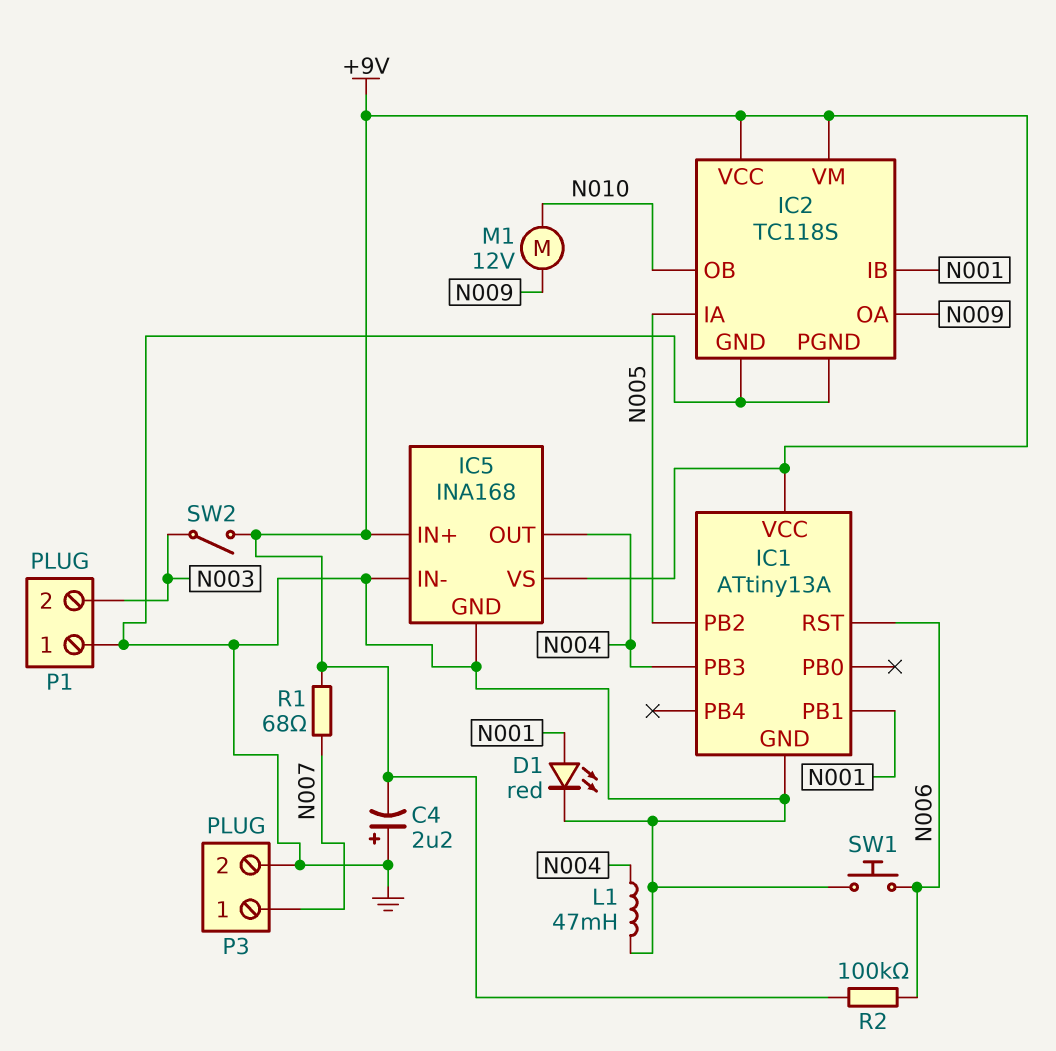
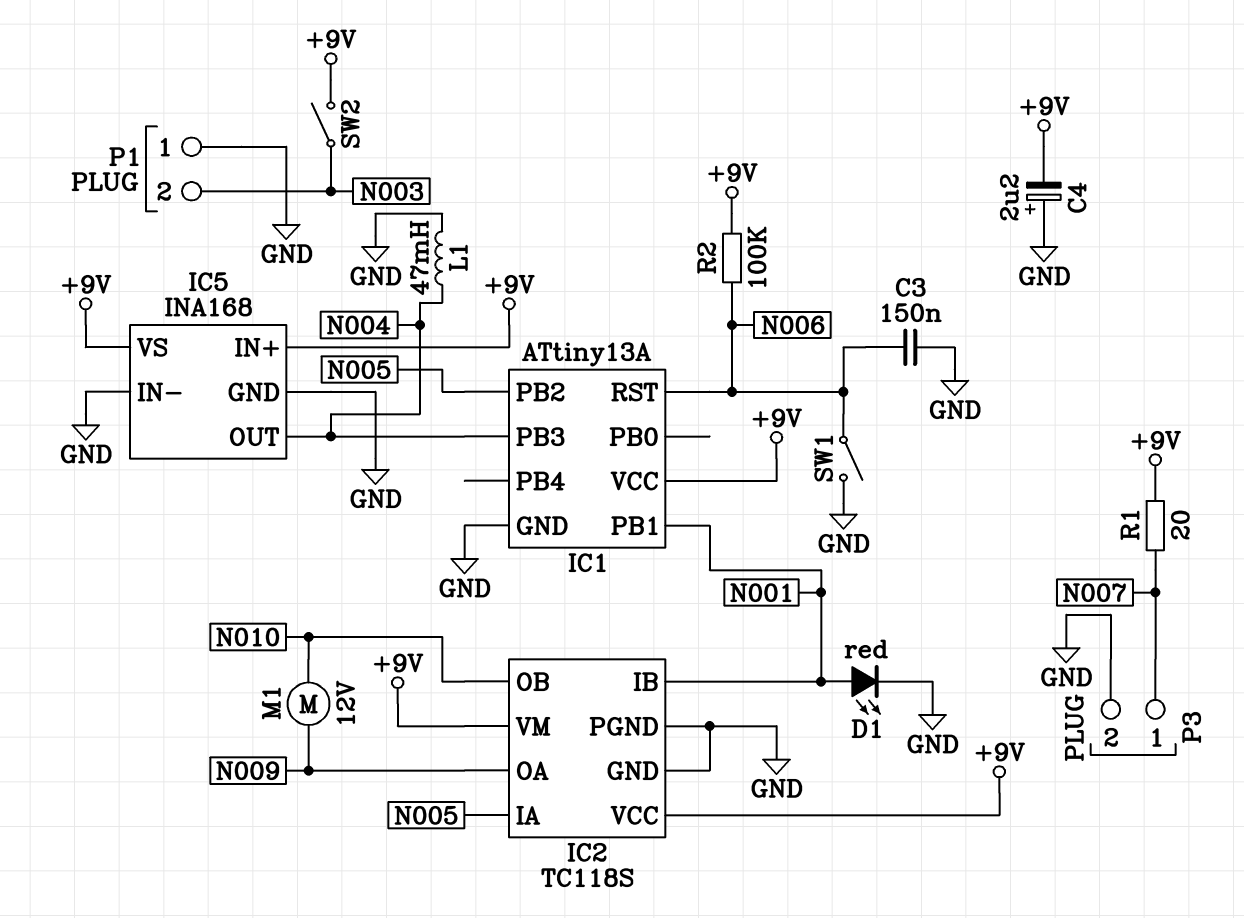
C3: none -> 150nF (GND, N006)
R1: 68 (+9V, N007) -> 20 (+9V, N007)
SW1: button (GND, N006) -> switch (GND, N006)

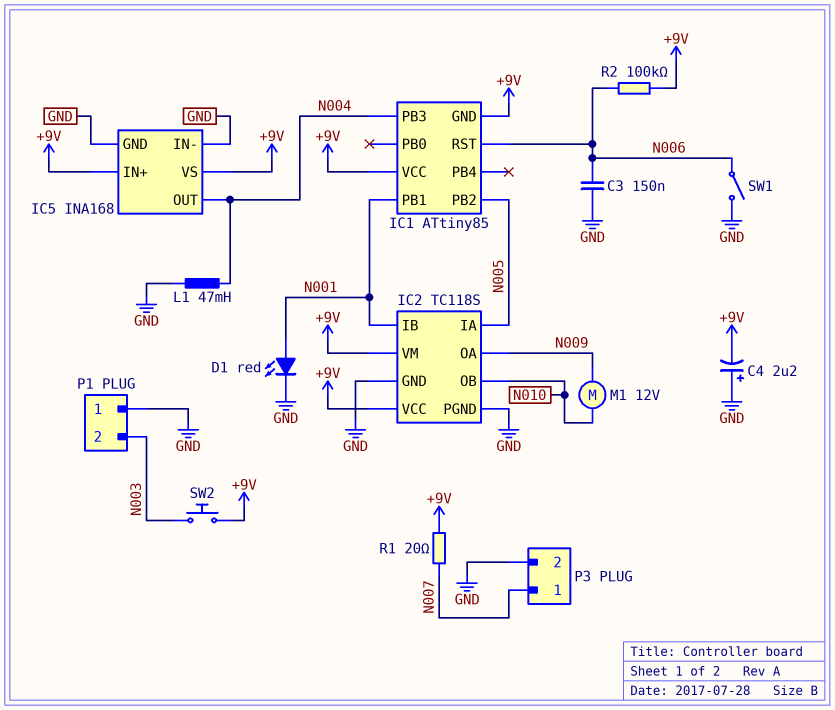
IC1: ATtiny13A -> ATtiny85
IC1 pin GND: GND -> +9V
SW2: switch (+9V, N003) -> button (+9V, N003)

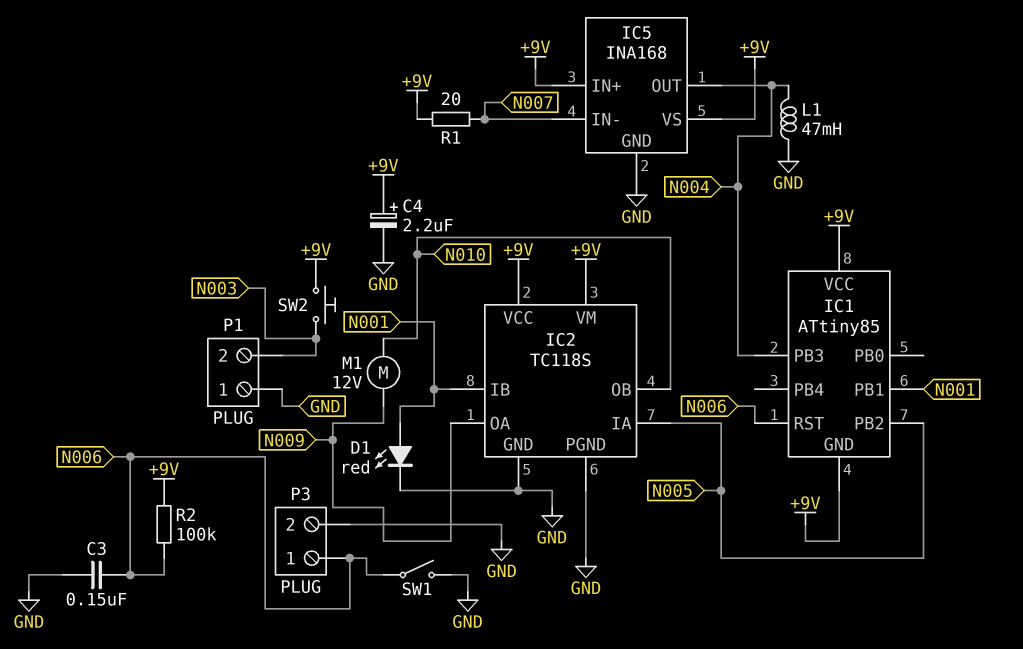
C4: 2.2uF (plus GND, minus +9V) -> 2.2uF (plus +9V, minus GND)
IC5 pin IN-: GND -> N007
P3 pin 1: N007 -> N006

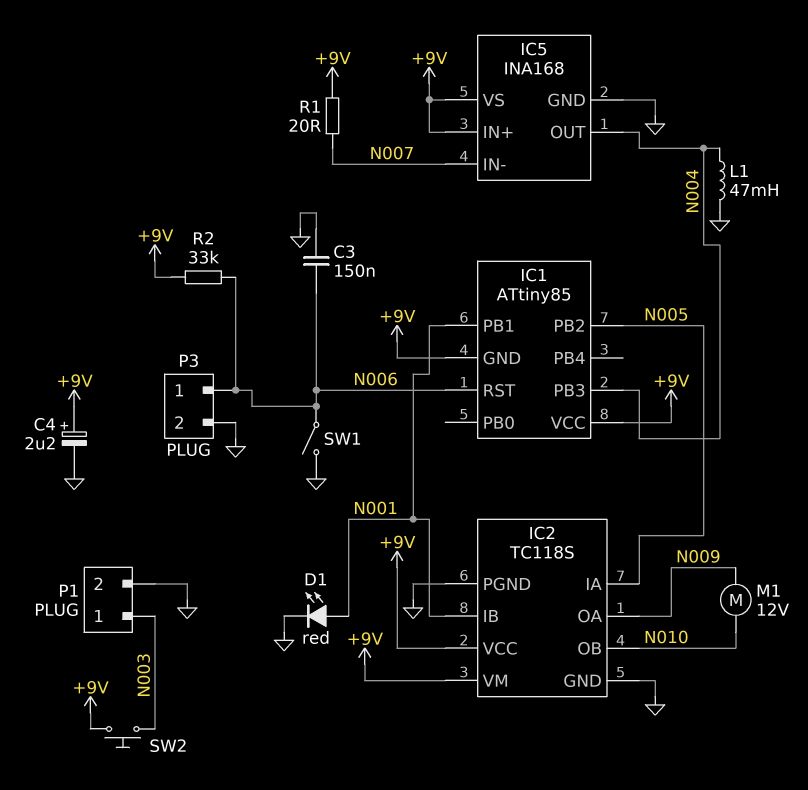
P1 pin 1: GND -> N003
P1 pin 2: N003 -> GND
R2: 100k (+9V, N006) -> 33k (+9V, N006)

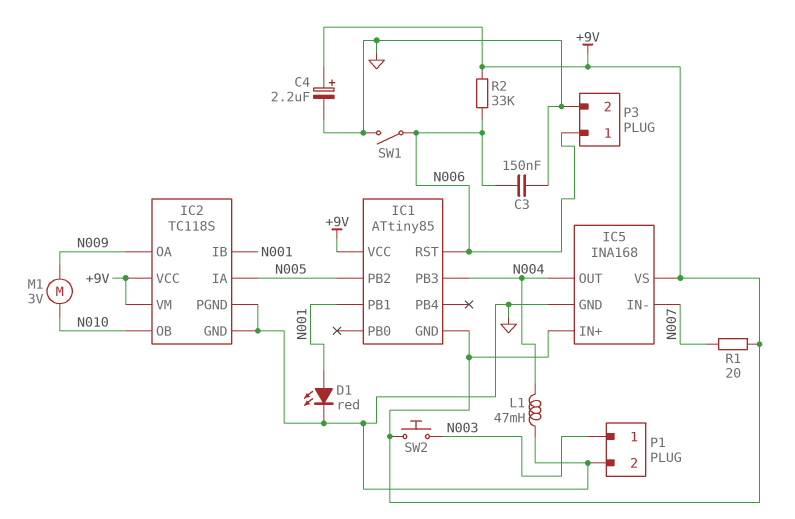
M1: motor 12V (N009, N010) -> motor 3V (N009, N010)

